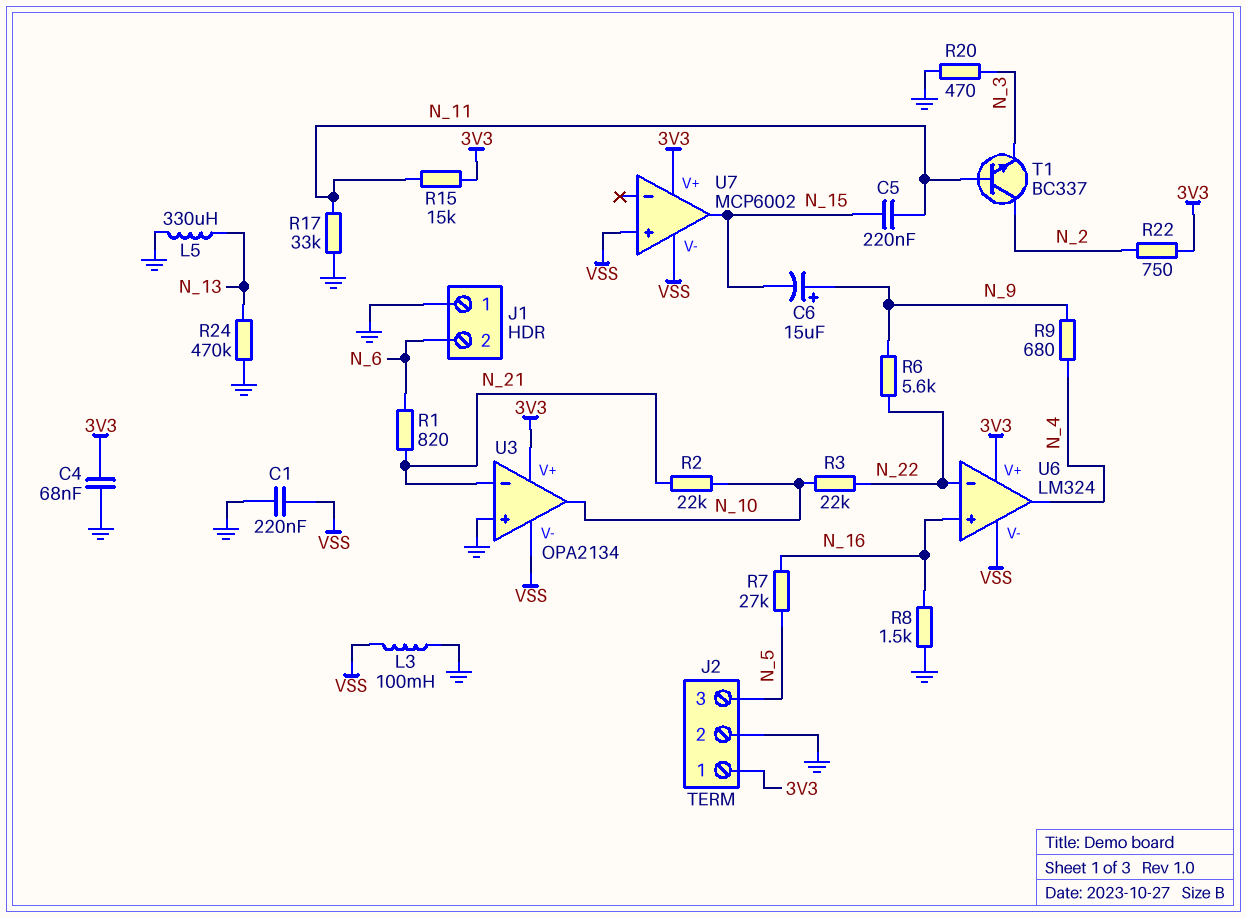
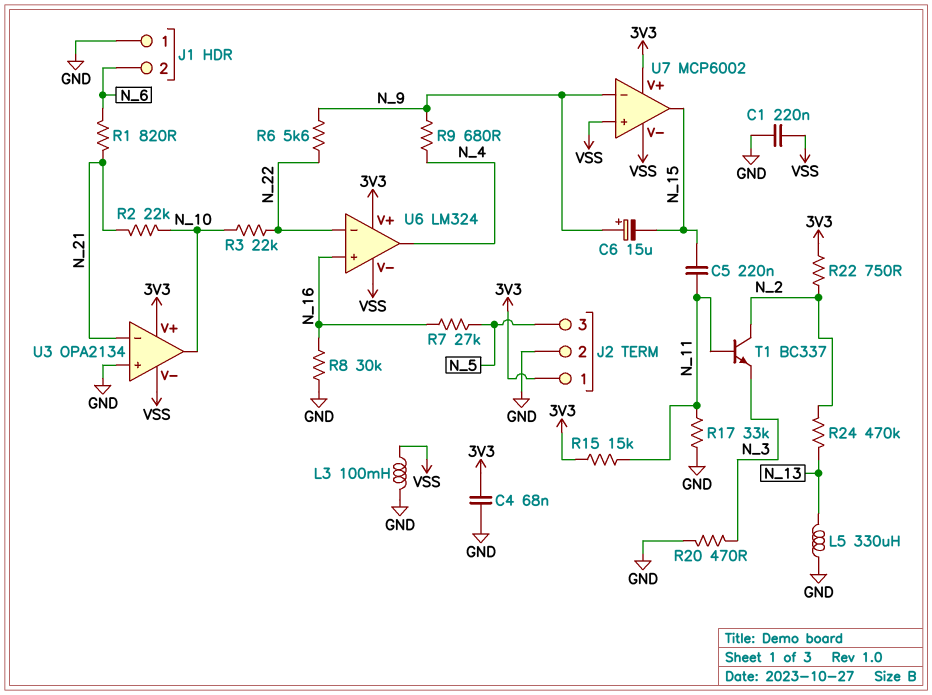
R8: 1.5k (GND, N_16) -> 30k (GND, N_16)
R24: 470k (GND, N_13) -> 470k (N_2, N_13)
U7 pin in-: none -> N_9

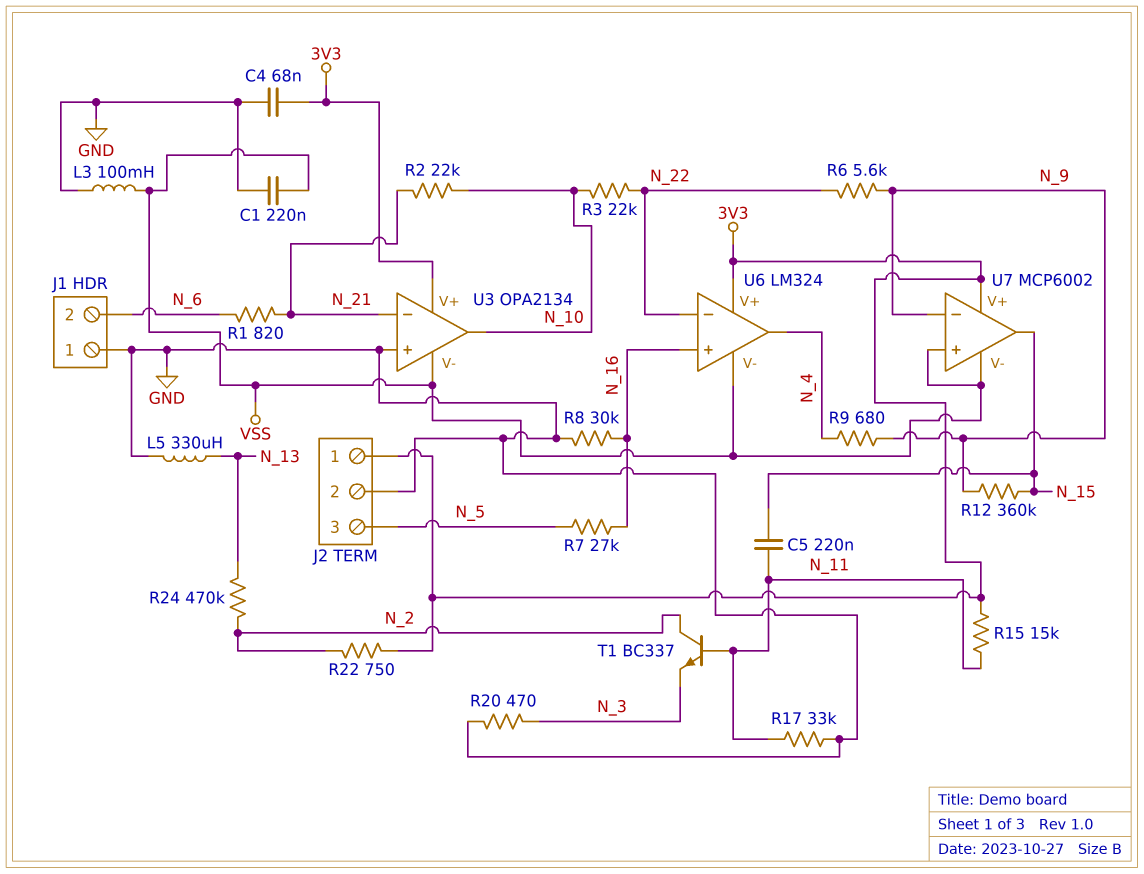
C6: 15uF (plus N_9, minus N_15) -> none
R12: none -> 360k (N_9, N_15)

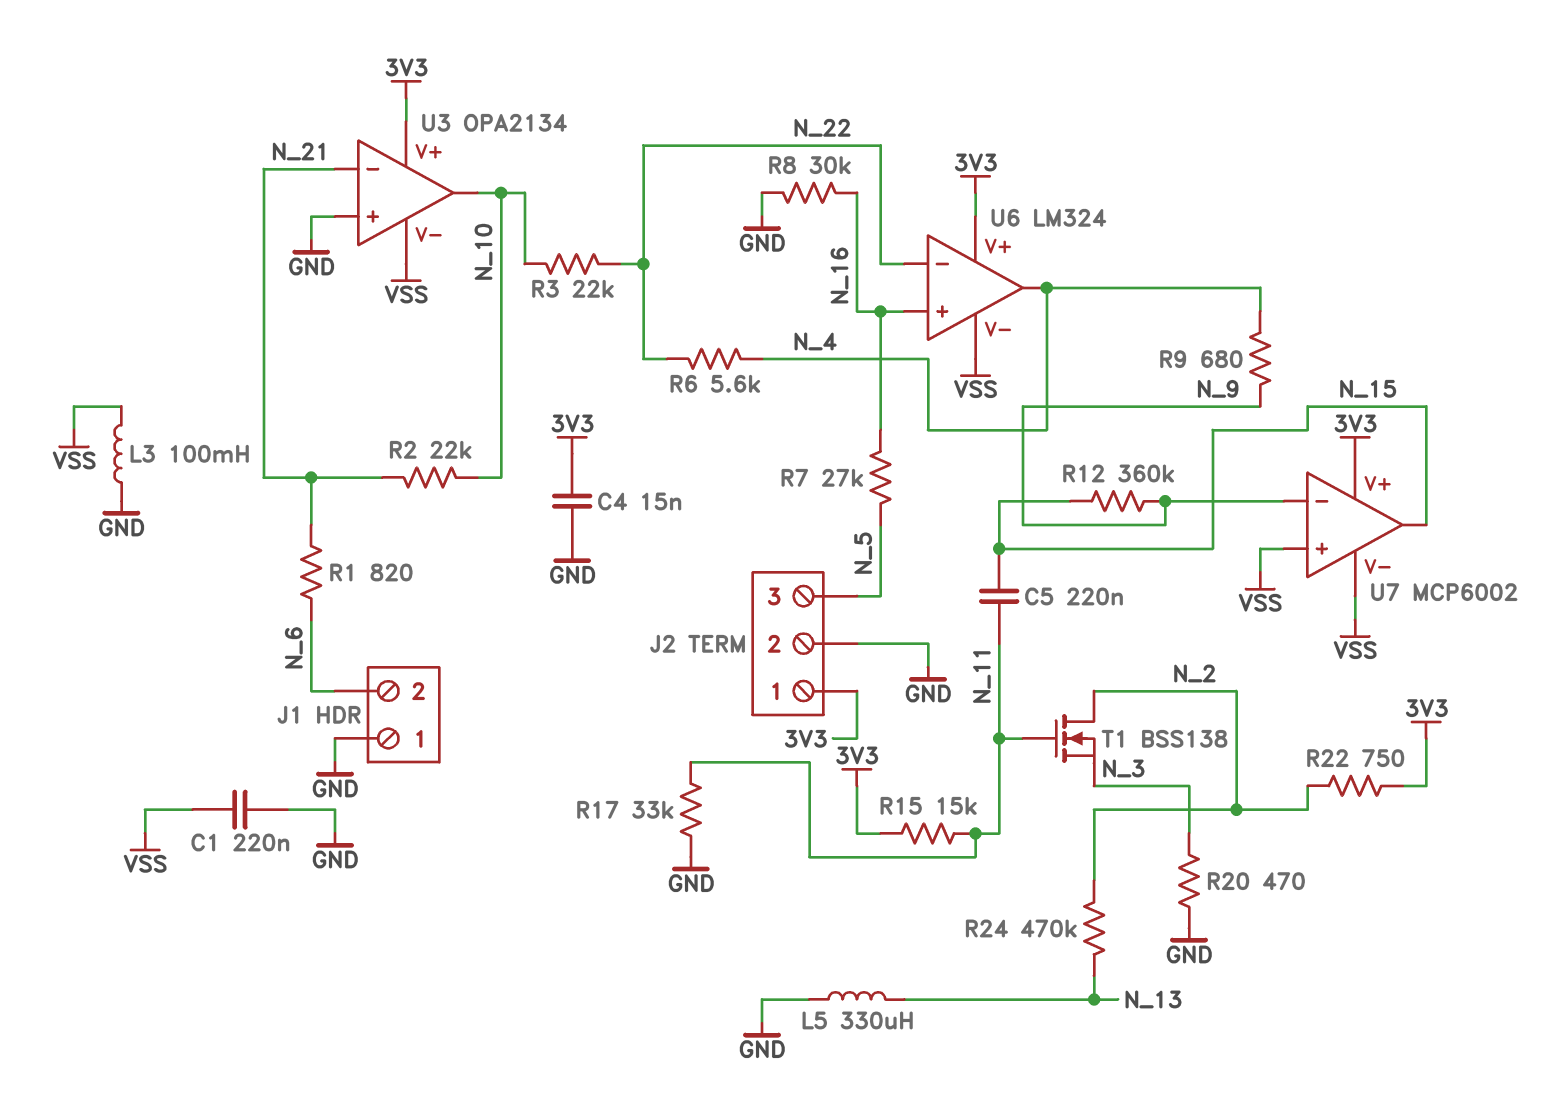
C4: 68nF (3V3, GND) -> 15nF (3V3, GND)
R6: 5.6k (N_9, N_22) -> 5.6k (N_4, N_22)
T1: NPN BC337 (B N_11, C N_2, E N_3) -> NMOS BSS138 (G N_11, D N_2, S N_3)

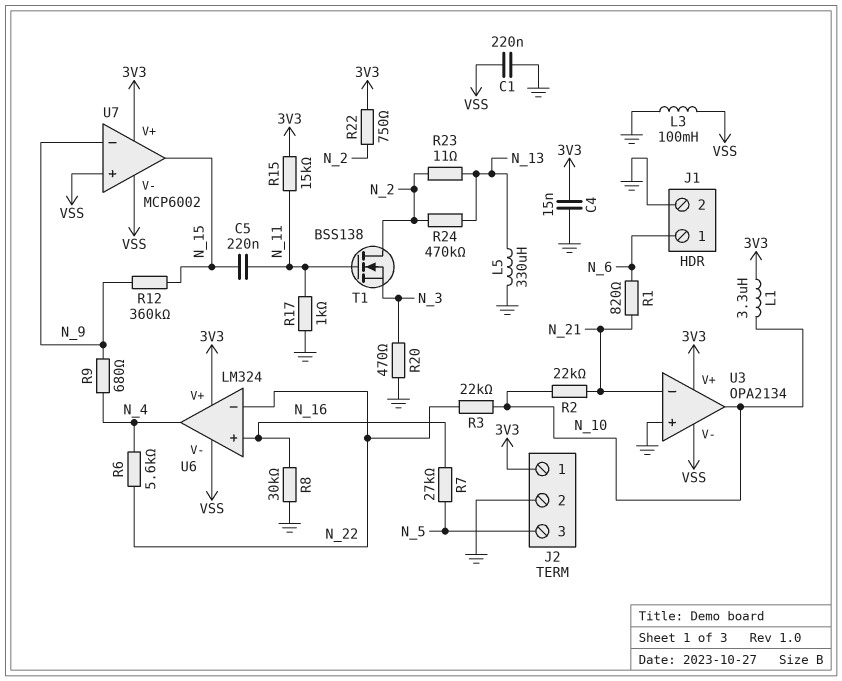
J1 pin 1: GND -> N_6
J1 pin 2: N_6 -> GND
L1: none -> 3.3uH (3V3, N_10)
R17: 33k (GND, N_11) -> 1k (GND, N_11)
R23: none -> 11 (N_2, N_13)

